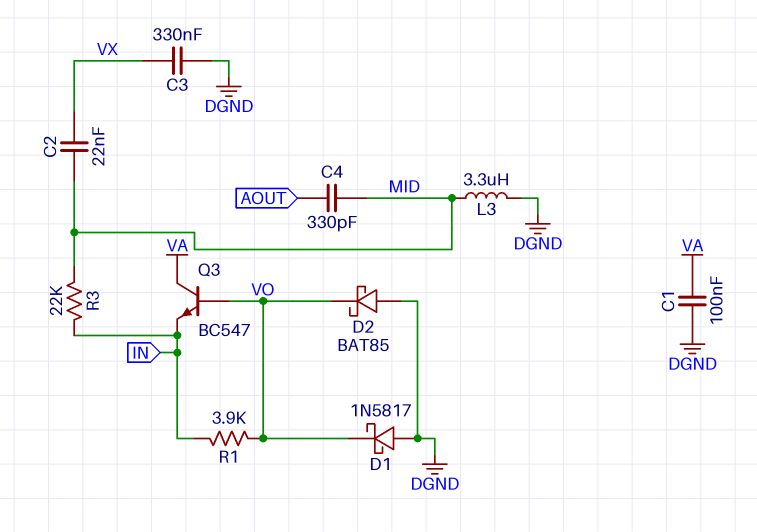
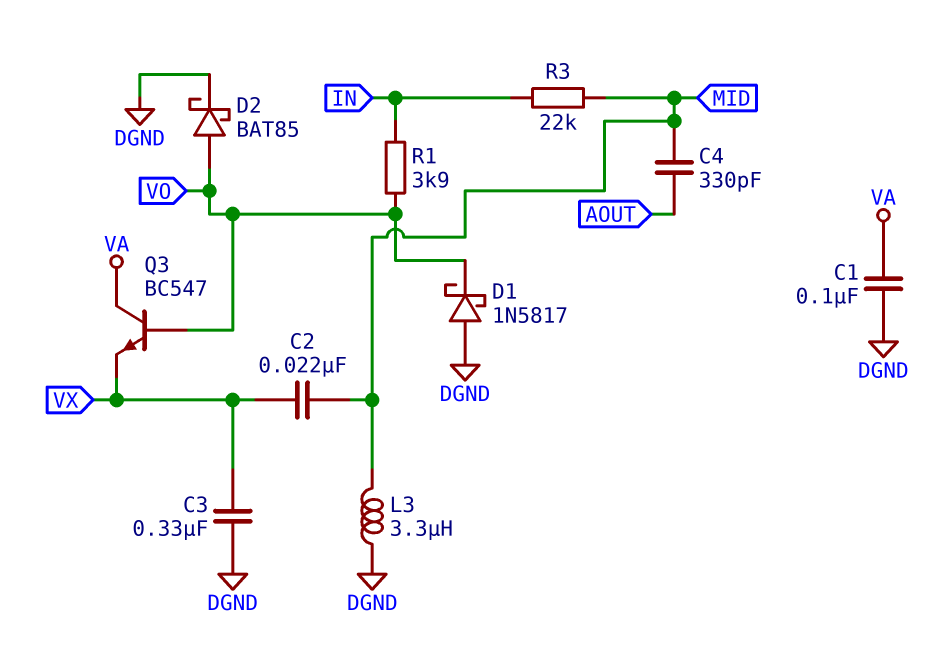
D2: schottky BAT85 (A DGND, K VO) -> schottky BAT85 (A VO, K DGND)
Q3: NPN BC547 (B VO, C VA, E IN) -> NPN BC547 (B VO, C VA, E VX)

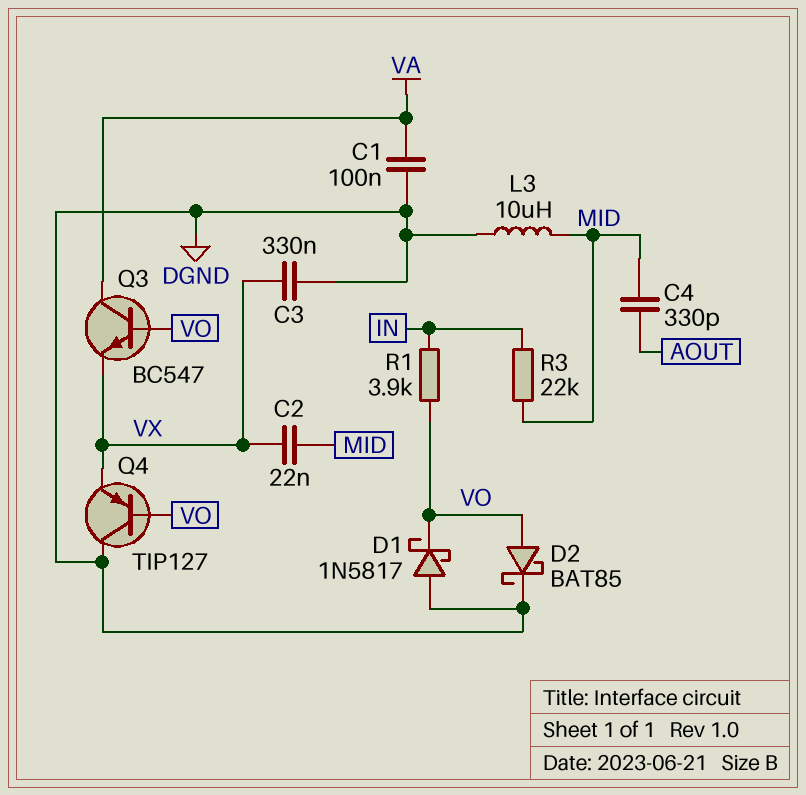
L3: 3.3uH (DGND, MID) -> 10uH (DGND, MID)
Q4: none -> PNP TIP127 (B VO, C DGND, E VX)

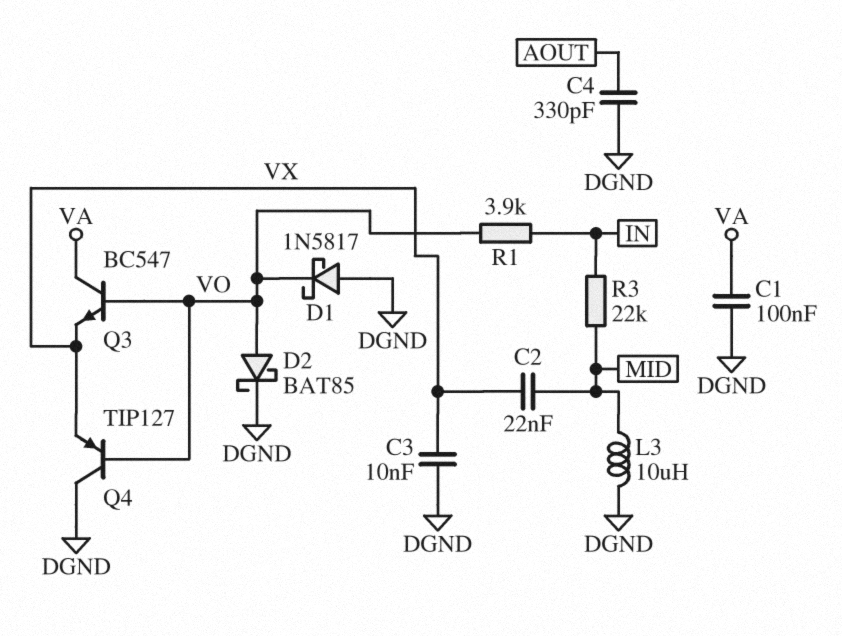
C3: 330nF (DGND, VX) -> 10nF (DGND, VX)
C4: 330pF (AOUT, MID) -> 330pF (AOUT, DGND)

